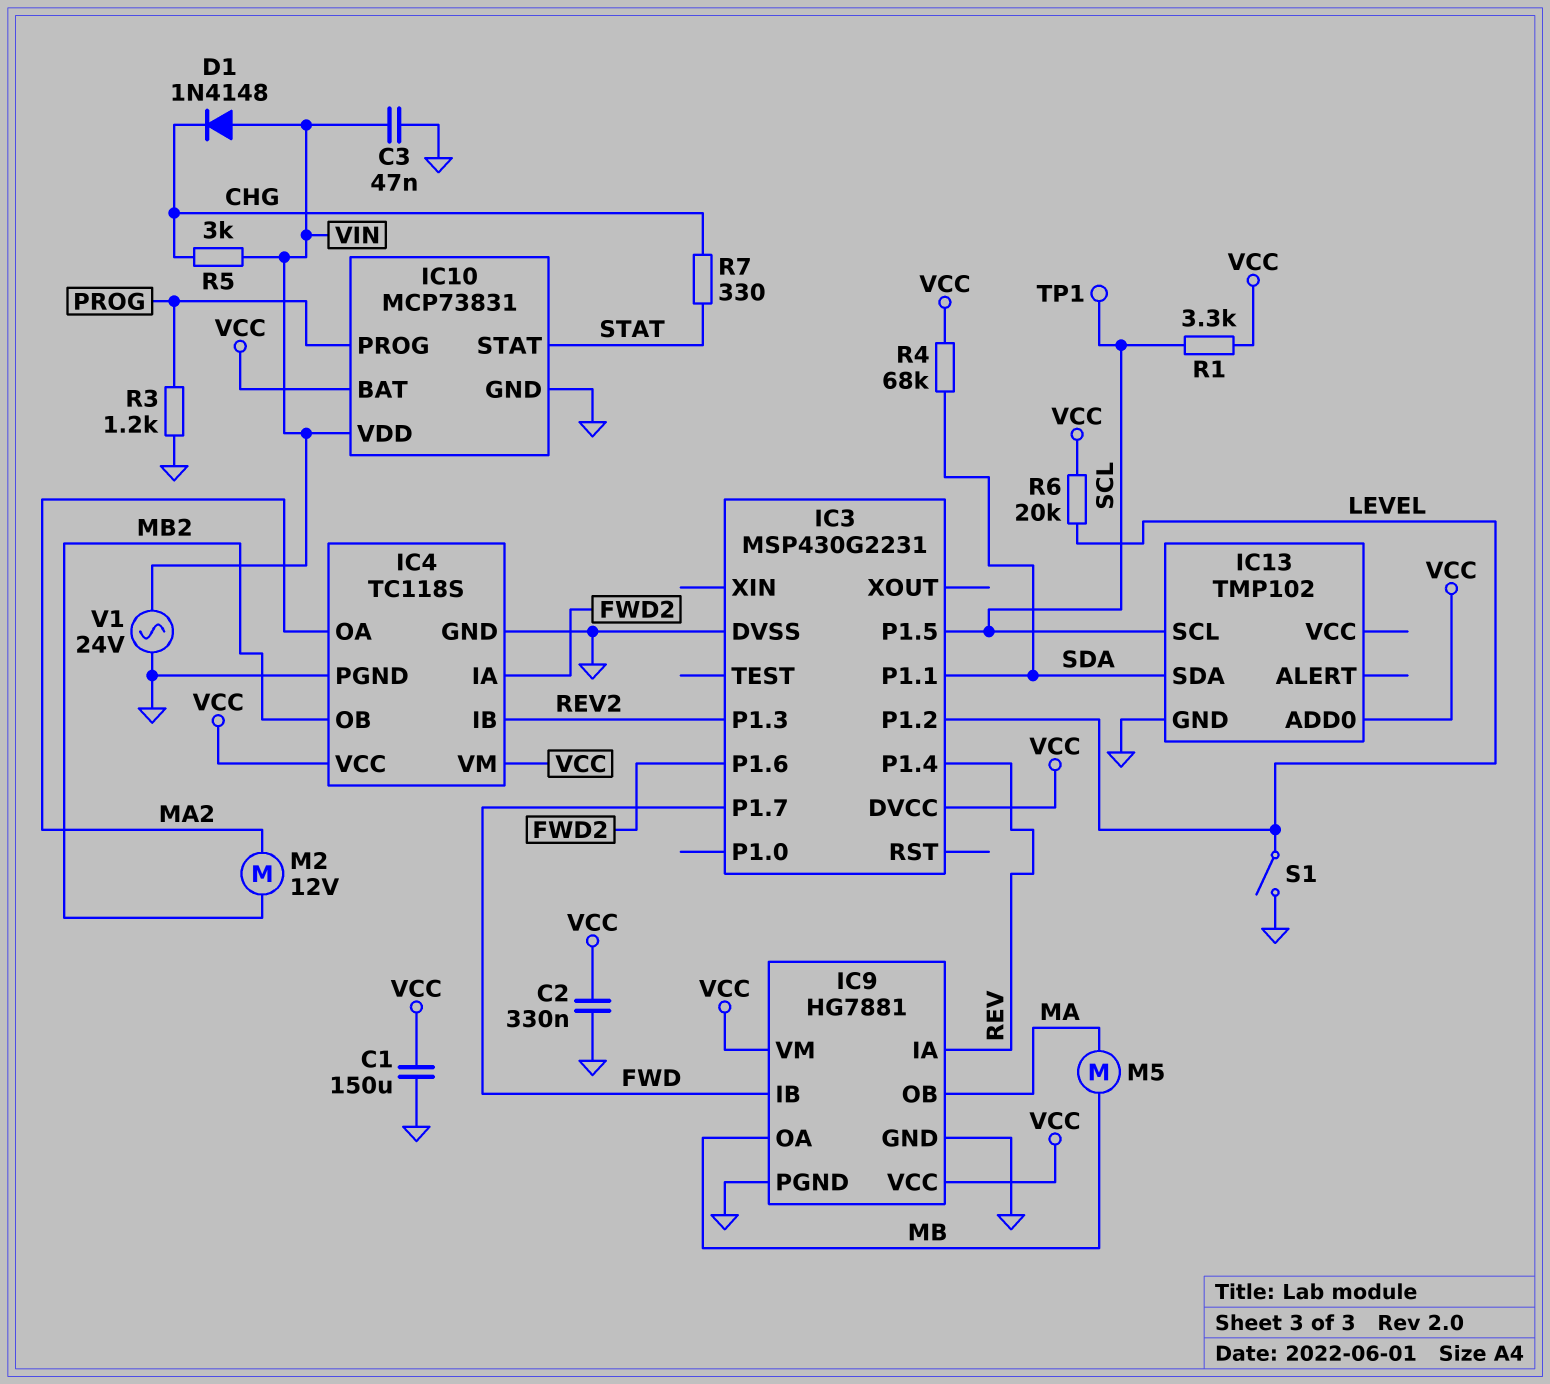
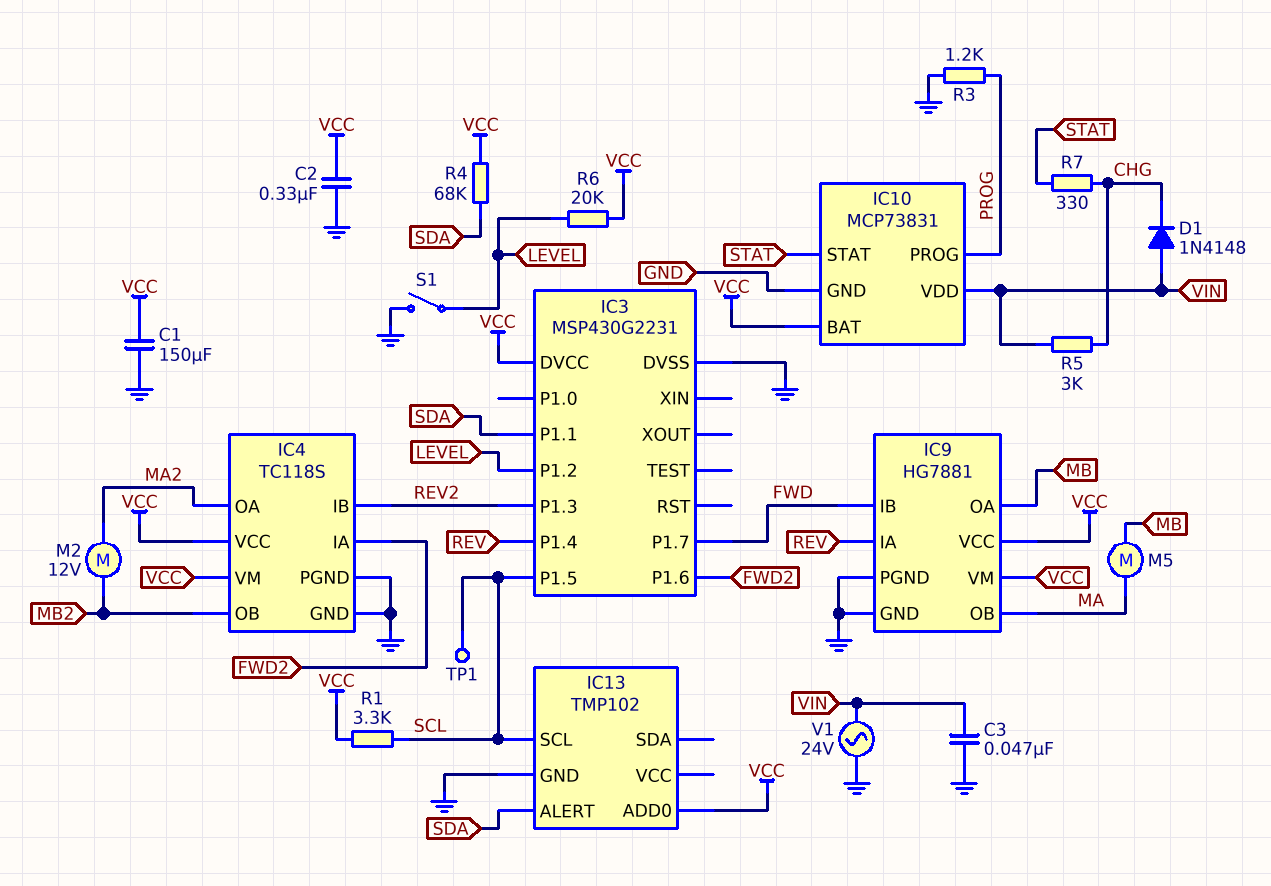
IC13 pin ALERT: none -> SDA
IC13 pin SDA: SDA -> none

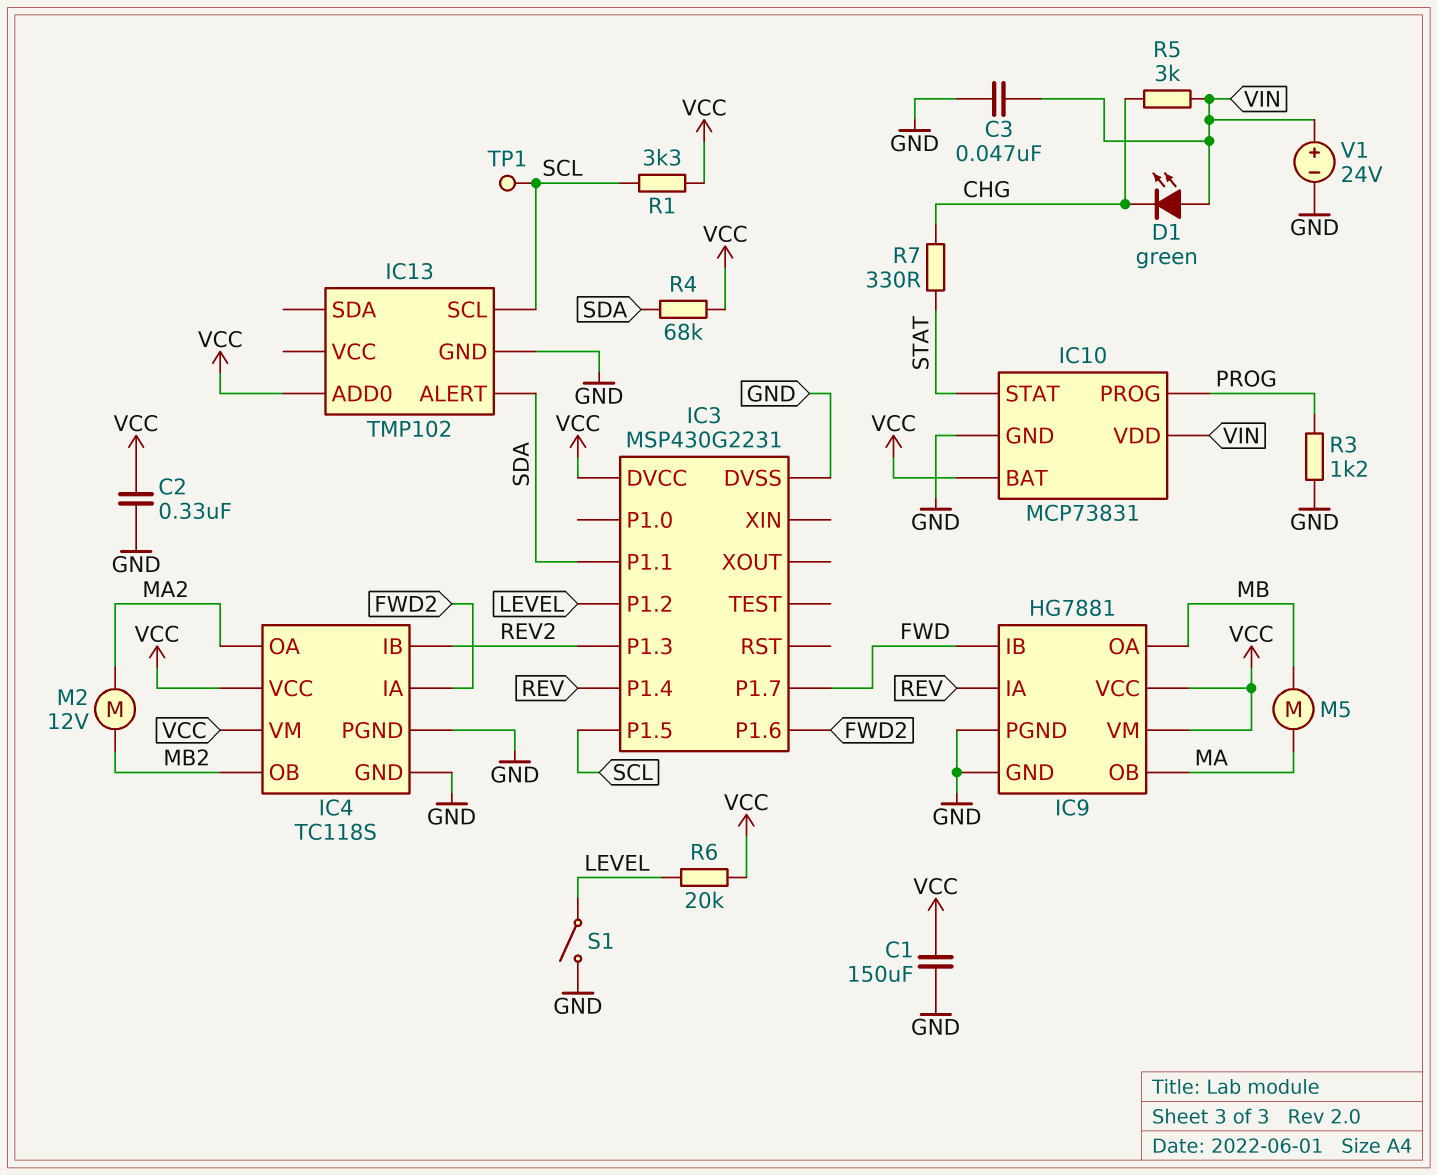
D1: diode 1N4148 (A VIN, K CHG) -> LED green (A VIN, K CHG)
V1: AC 24V (GND, VIN) -> 24V (plus VIN, minus GND)

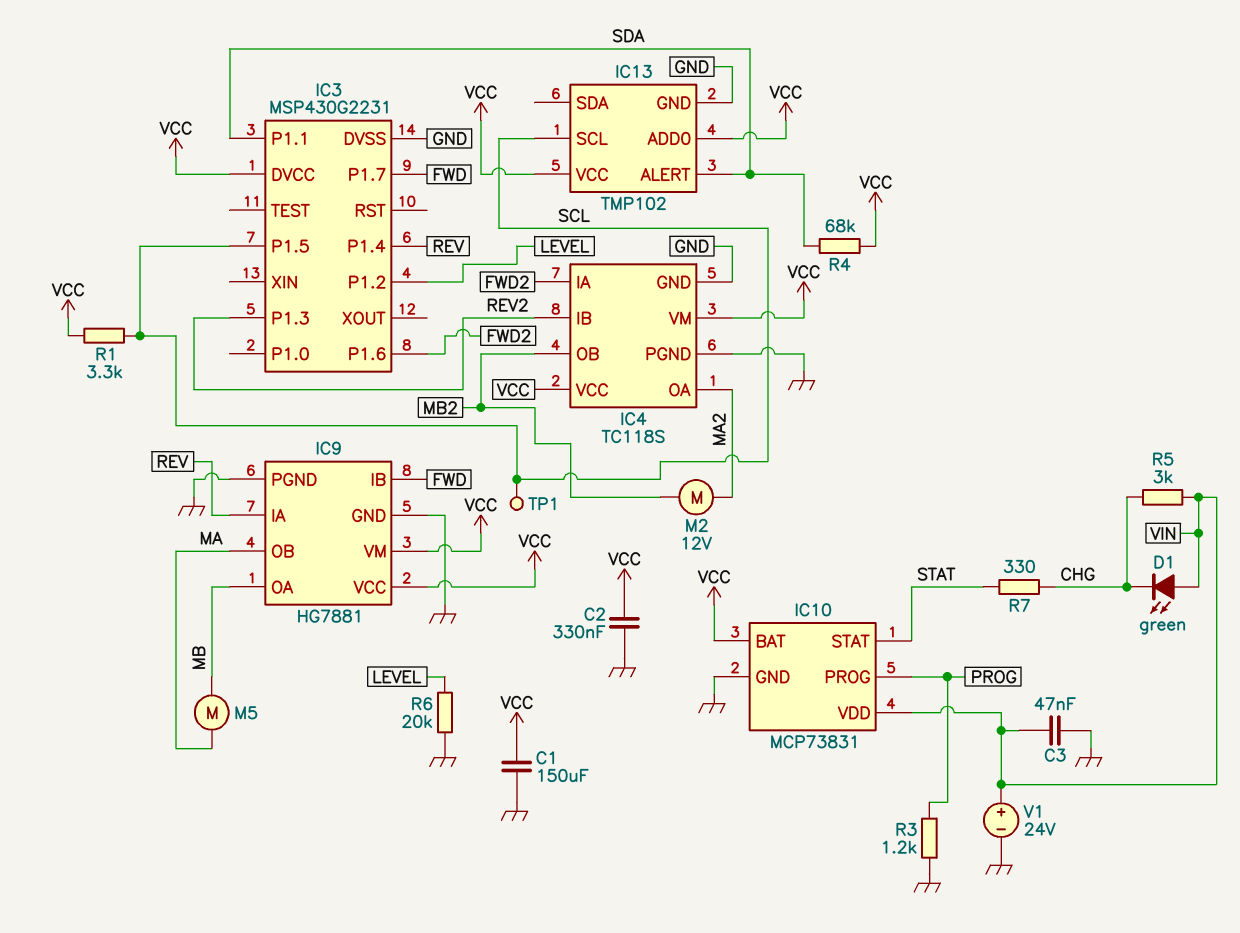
IC13 pin VCC: none -> VCC
R6: 20k (LEVEL, VCC) -> 20k (GND, LEVEL)
S1: switch (GND, LEVEL) -> none

